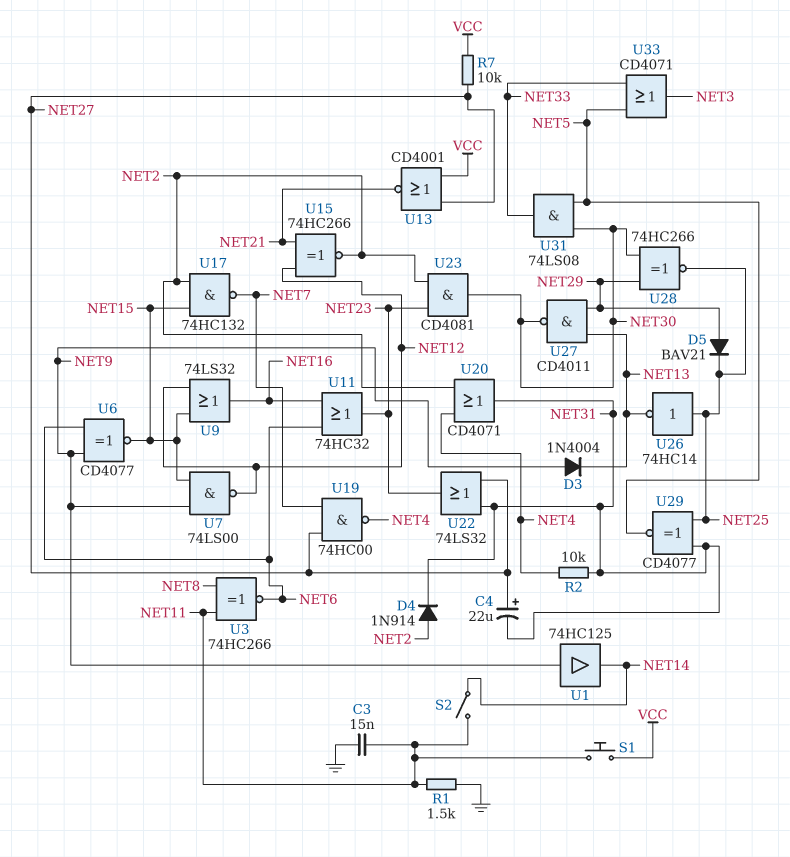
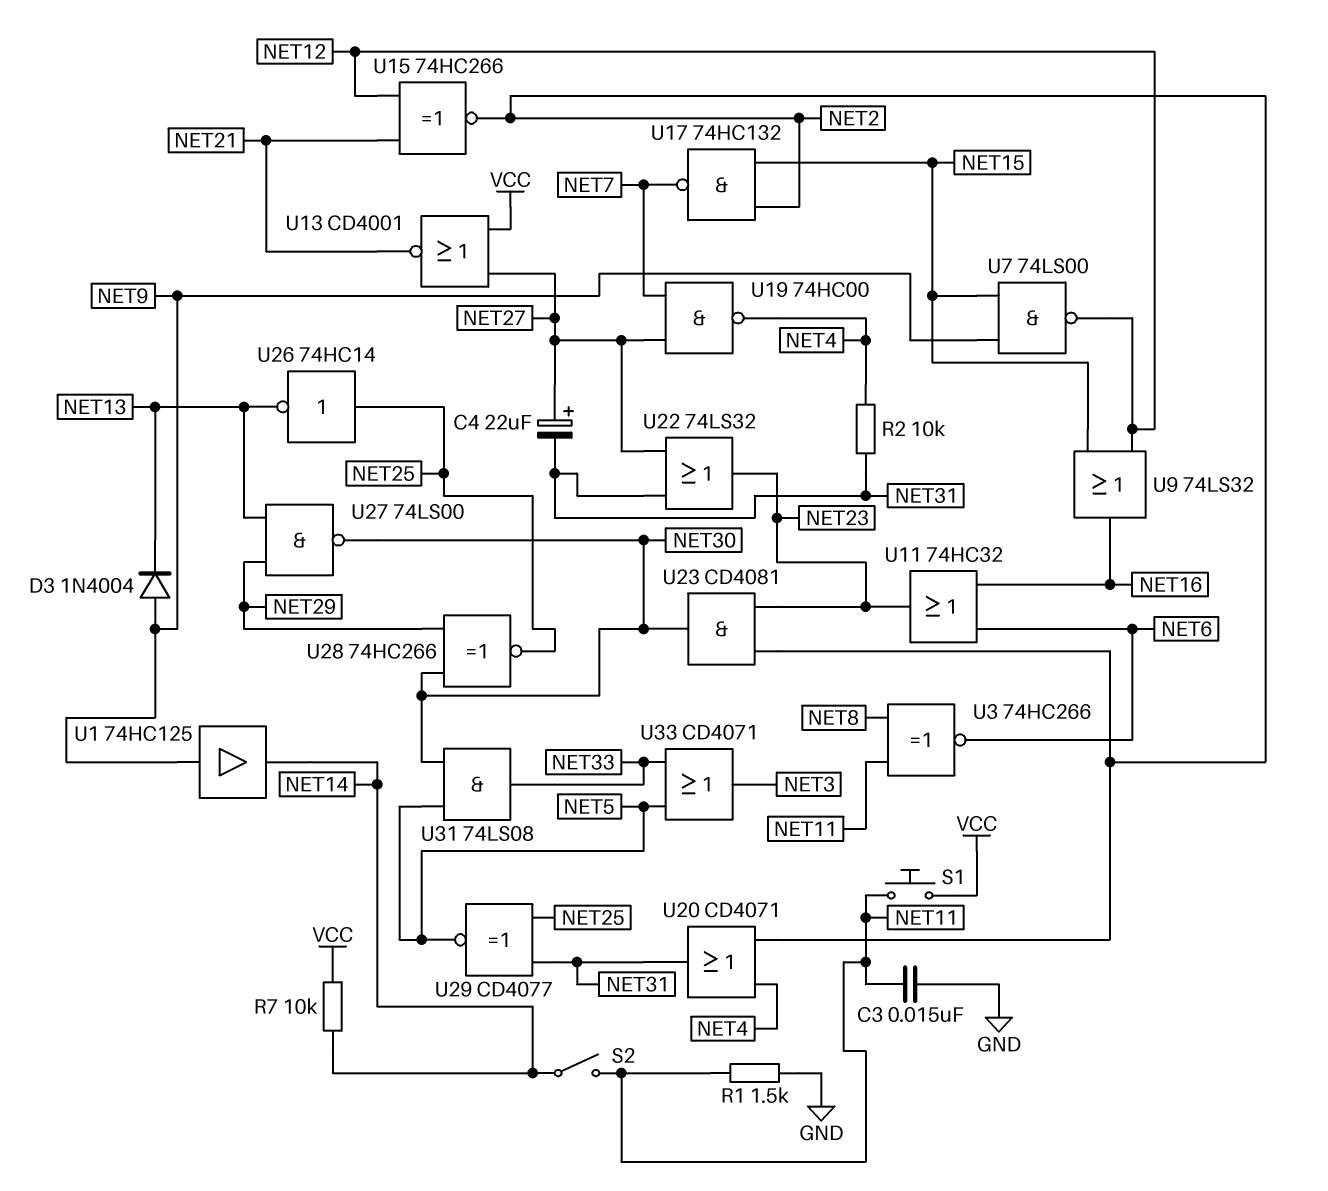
D4: diode 1N914 (A NET2, K NET31) -> none
D5: diode BAV21 (A NET29, K NET25) -> none
R7: 10k (NET27, VCC) -> 10k (NET14, VCC)
U6: XNOR CD4077 (in NET6, in NET9, out NET15) -> none
U27: NAND CD4011 (in NET13, in NET29, out NET30) -> NAND 74LS00 (in NET13, in NET29, out NET30)

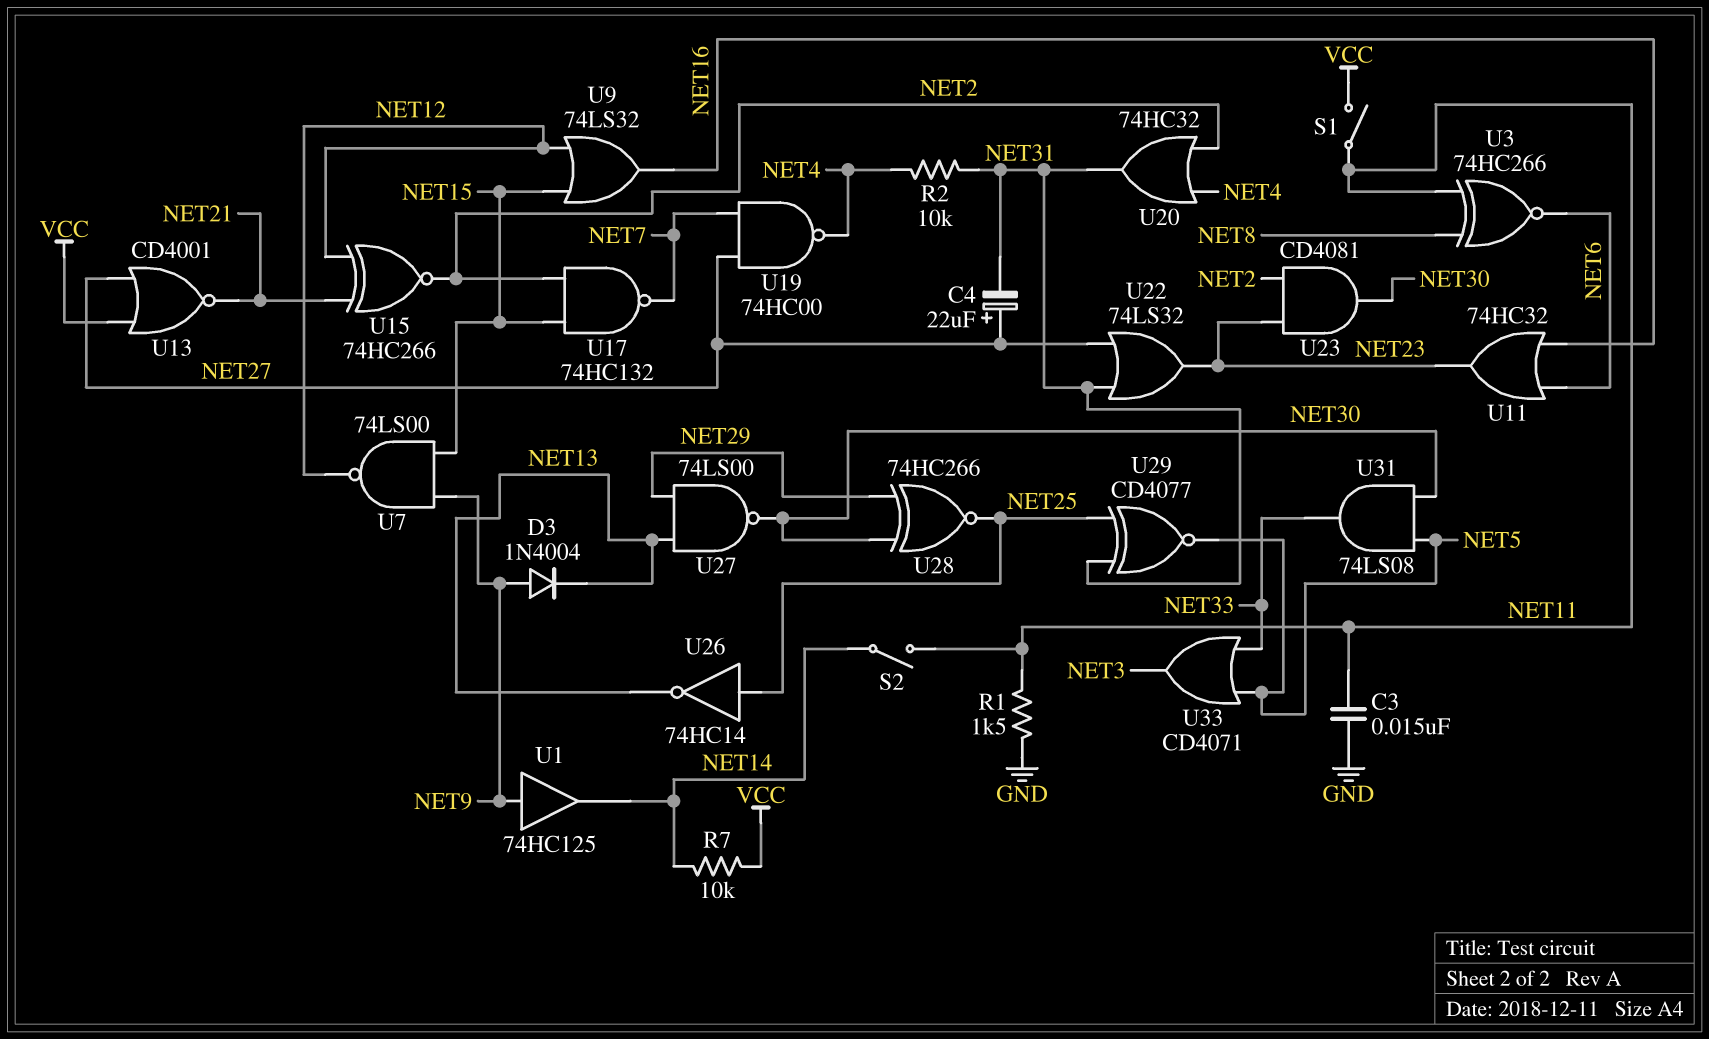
S1: button (NET11, VCC) -> switch (NET11, VCC)
U20: OR CD4071 (in NET2, in NET4, out NET31) -> OR 74HC32 (in NET2, in NET4, out NET31)

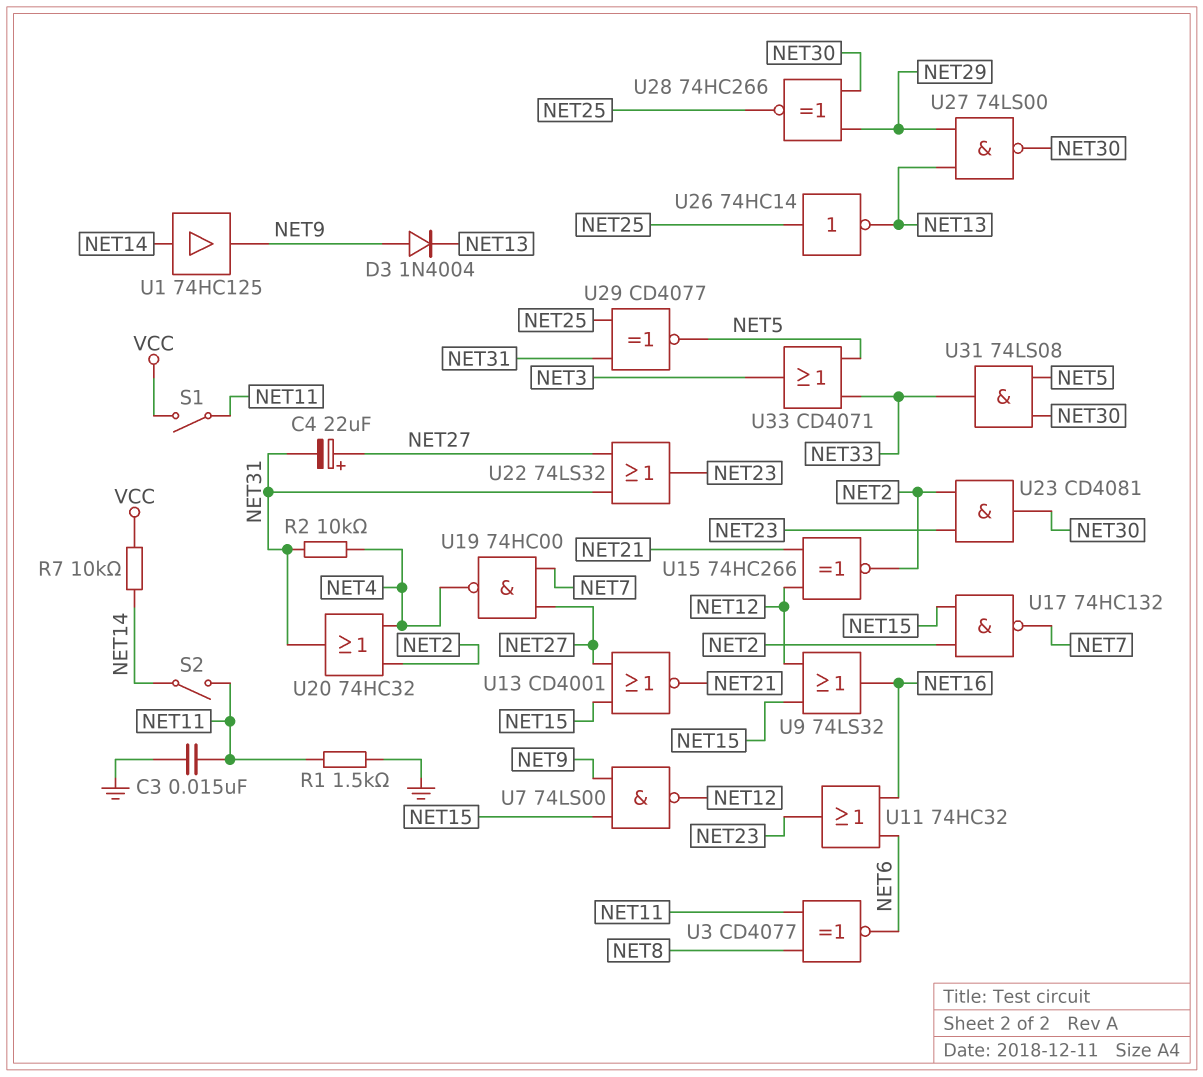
U1: buffer 74HC125 (in NET9, out NET14) -> buffer 74HC125 (in NET14, out NET9)
U3: XNOR 74HC266 (in NET8, in NET11, out NET6) -> XNOR CD4077 (in NET8, in NET11, out NET6)
U13: NOR CD4001 (in NET27, in VCC, out NET21) -> NOR CD4001 (in NET15, in NET27, out NET21)

